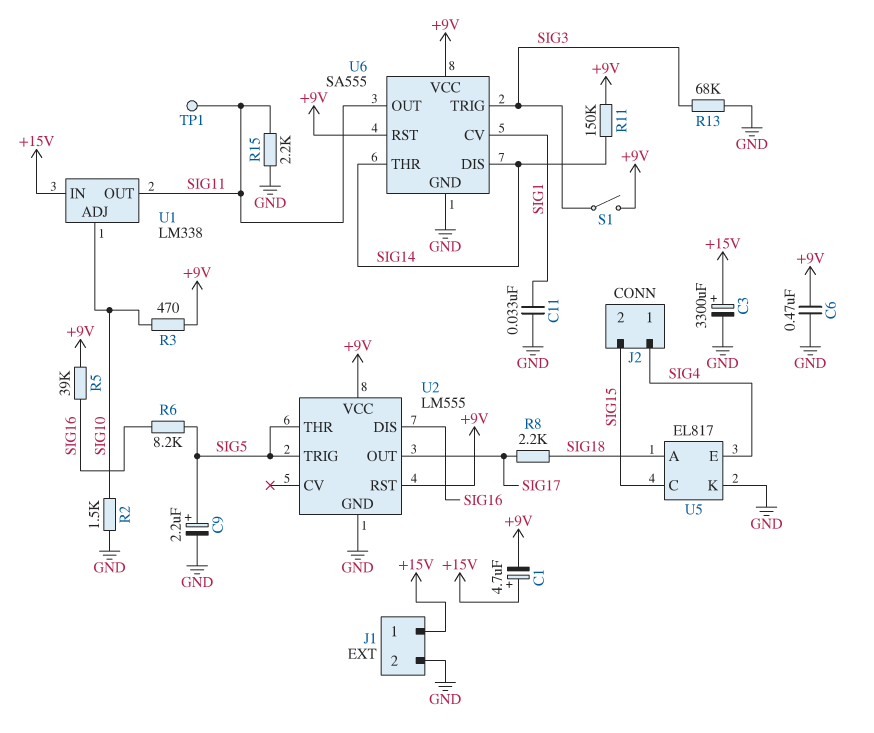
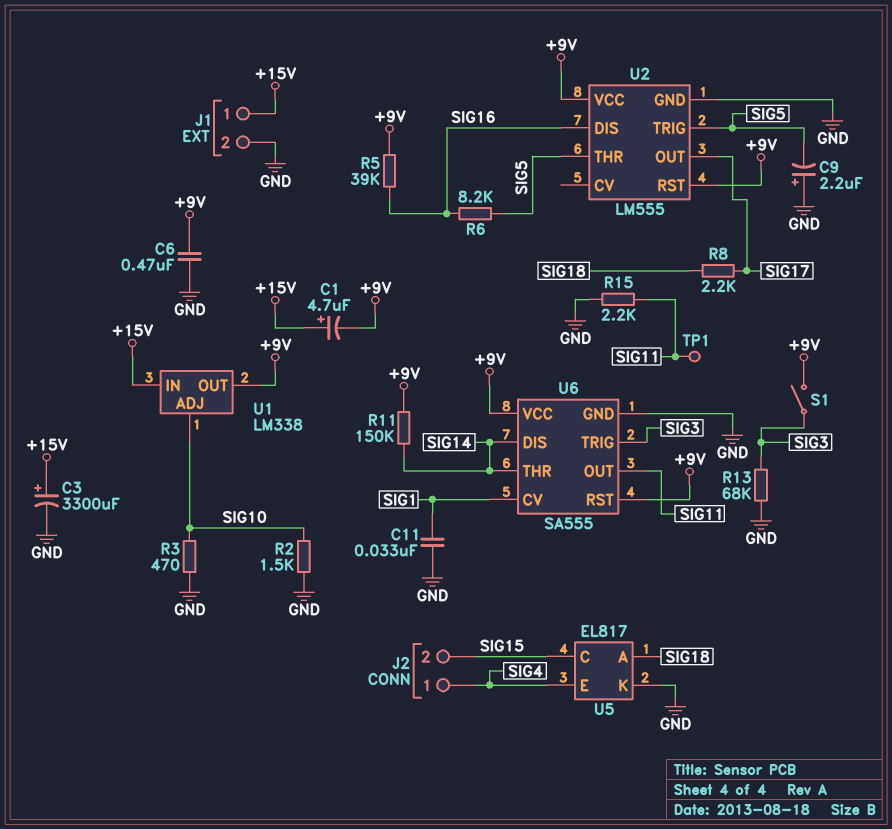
C9: 2.2uF (plus SIG5, minus GND) -> 2.2uF (plus GND, minus SIG5)
R3: 470 (+9V, SIG10) -> 470 (GND, SIG10)
U1 pin OUT: SIG11 -> +9V

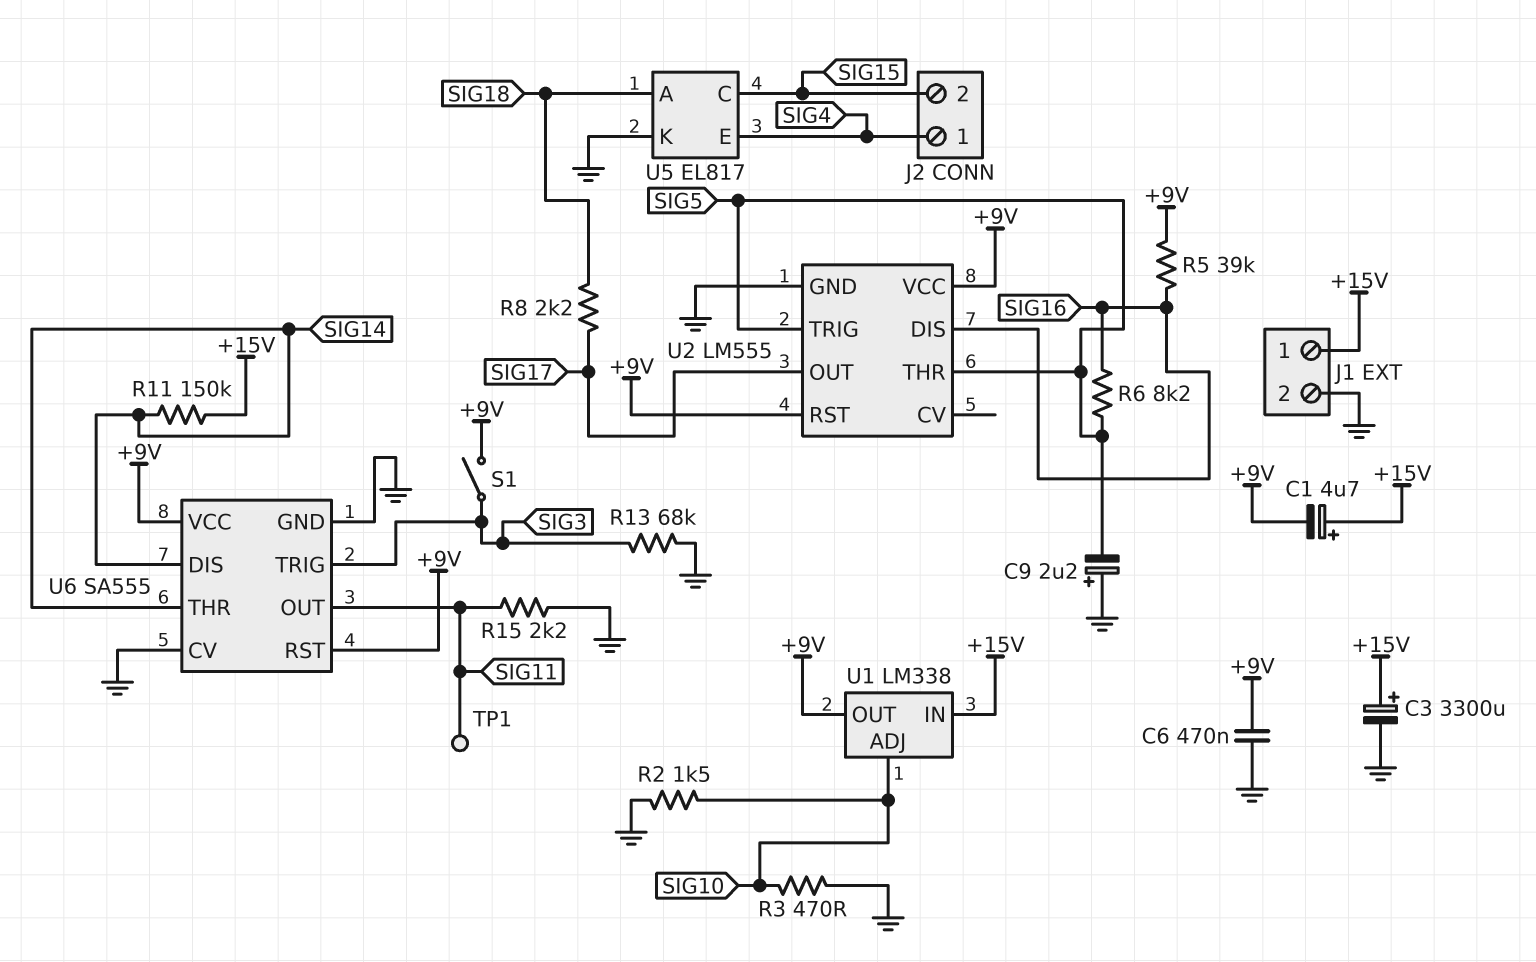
C11: 33nF (GND, SIG1) -> none
R11: 150k (+9V, SIG14) -> 150k (+15V, SIG14)
U6 pin CV: SIG1 -> GND

